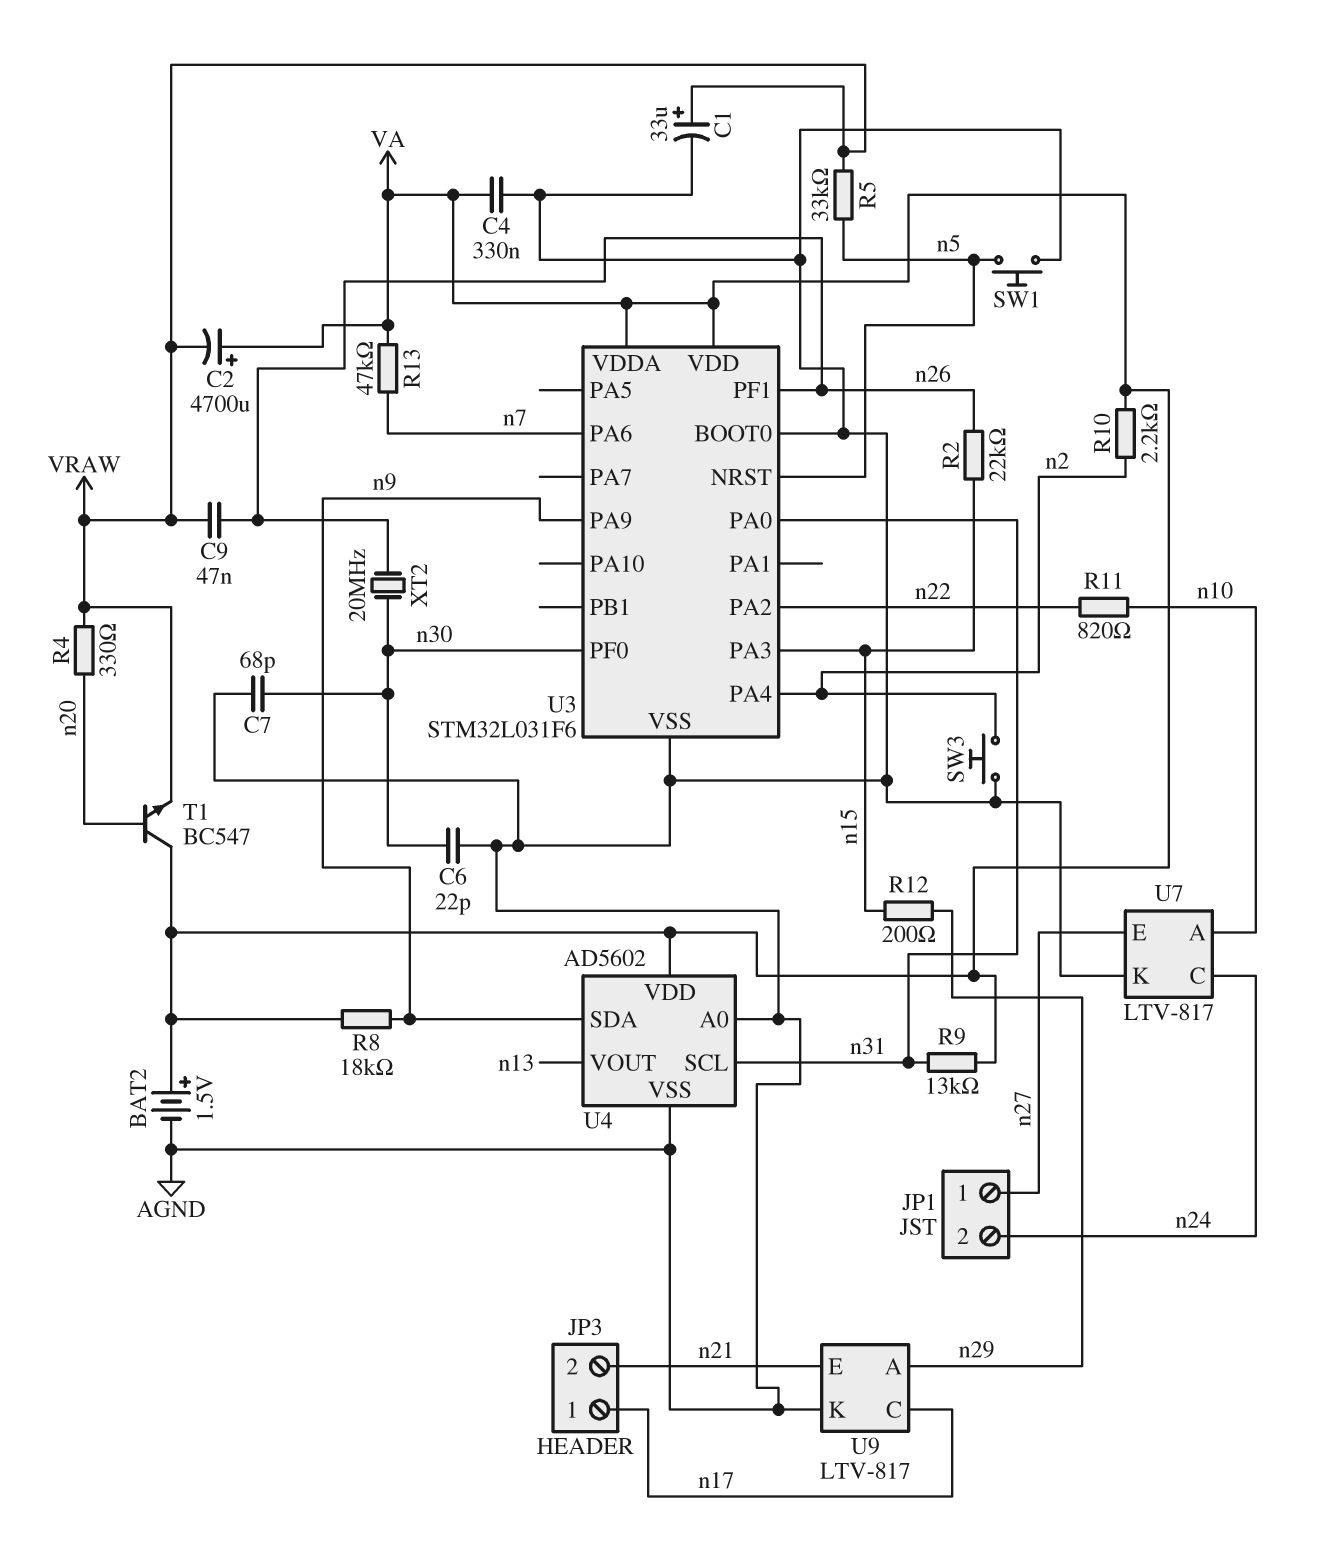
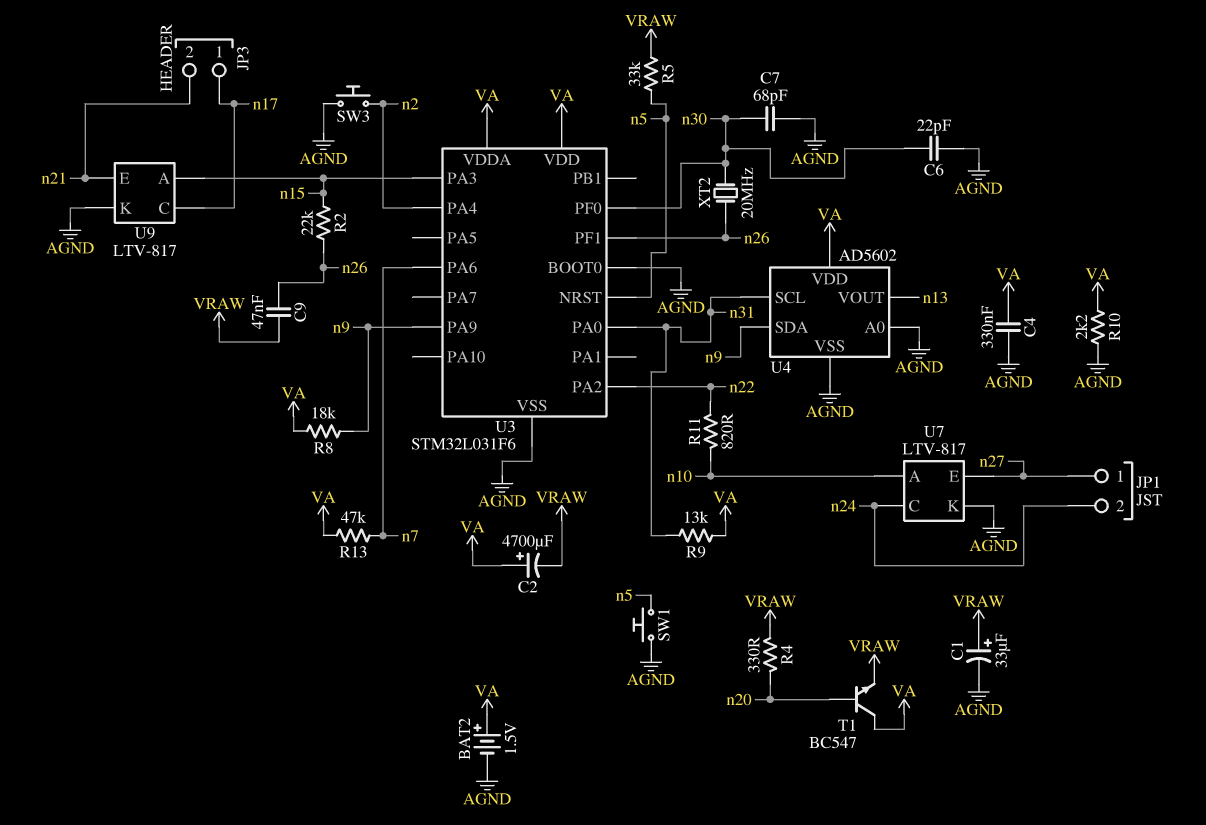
R10: 2.2k (VA, n2) -> 2.2k (AGND, VA)
R12: 200 (n15, n29) -> none
U9 pin A: n29 -> n15

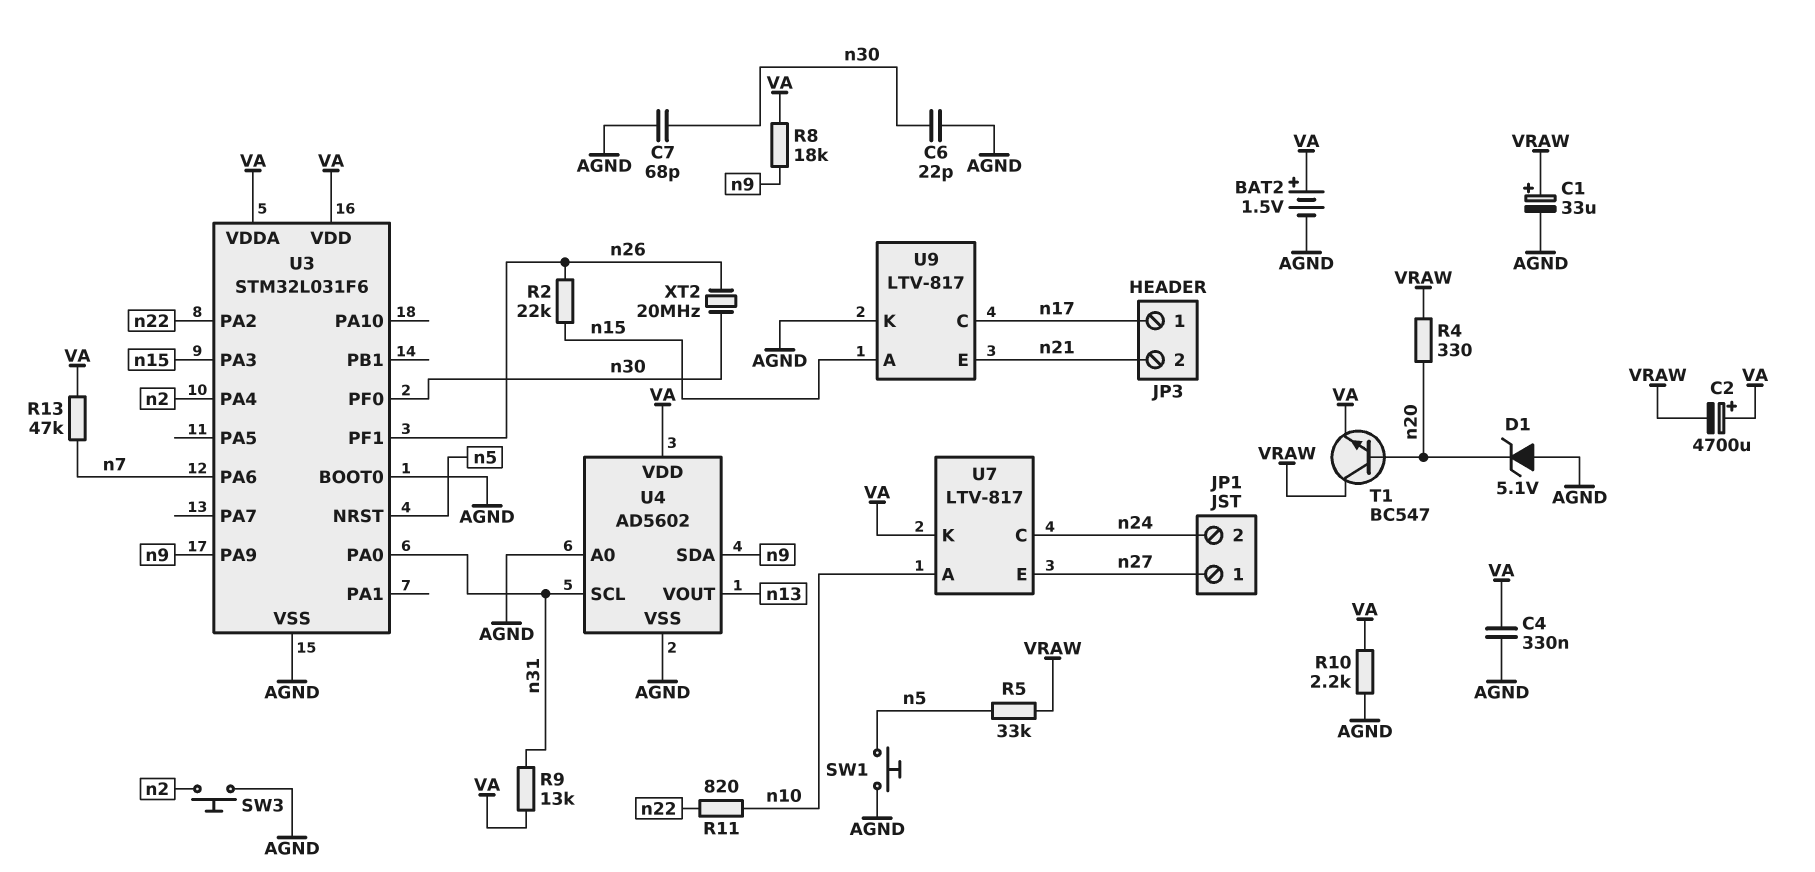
C9: 47nF (VRAW, n26) -> none
D1: none -> zener 5.1V (A AGND, K n20)
T1: NPN BC547 (B n20, C VA, E VRAW) -> NPN BC547 (B n20, C VRAW, E VA)
U7 pin K: AGND -> VA

